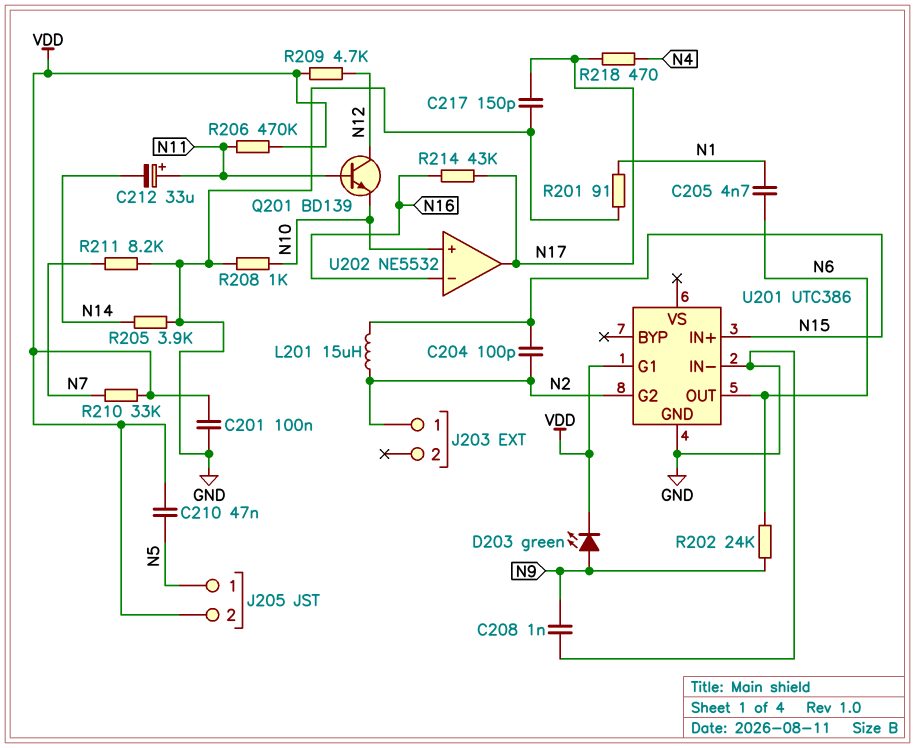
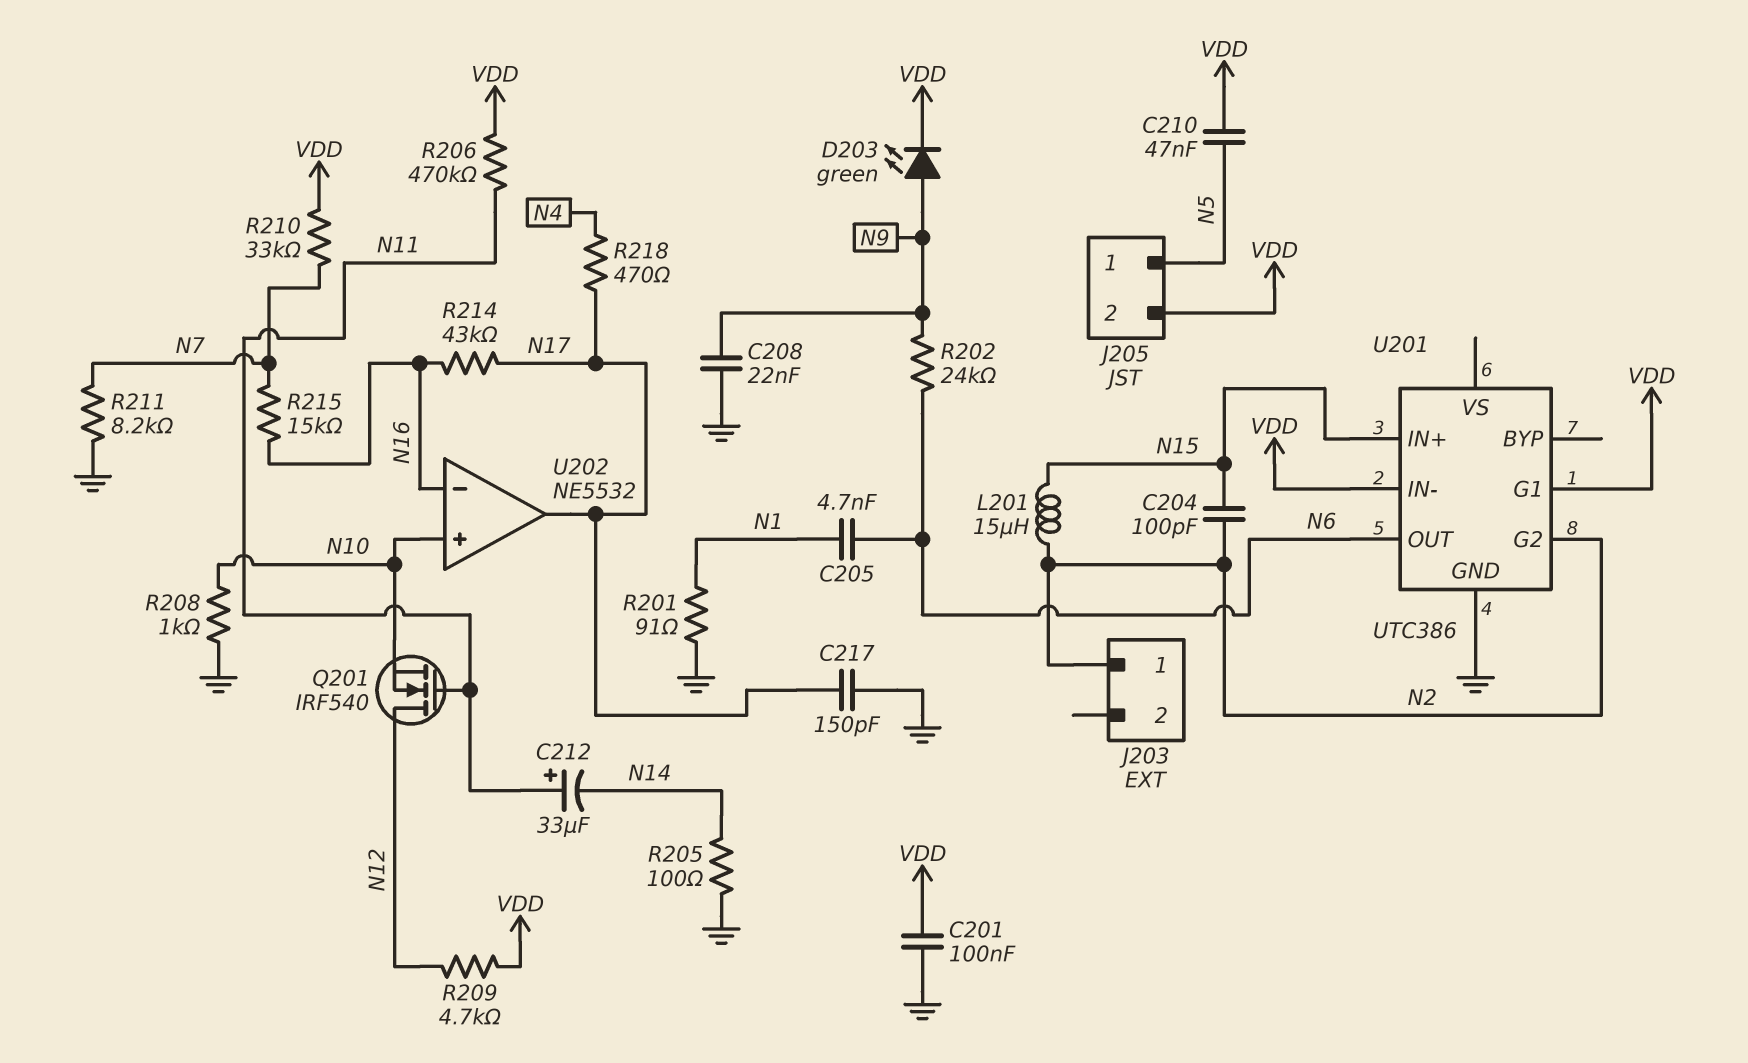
C208: 1nF (GND, N9) -> 22nF (GND, N9)
Q201: NPN BD139 (B N11, C N12, E N10) -> NMOS IRF540 (G N11, D N12, S N10)
R205: 3.9k (GND, N14) -> 100 (GND, N14)
R215: none -> 15k (N7, N16)
U201 pin IN-: GND -> VDD

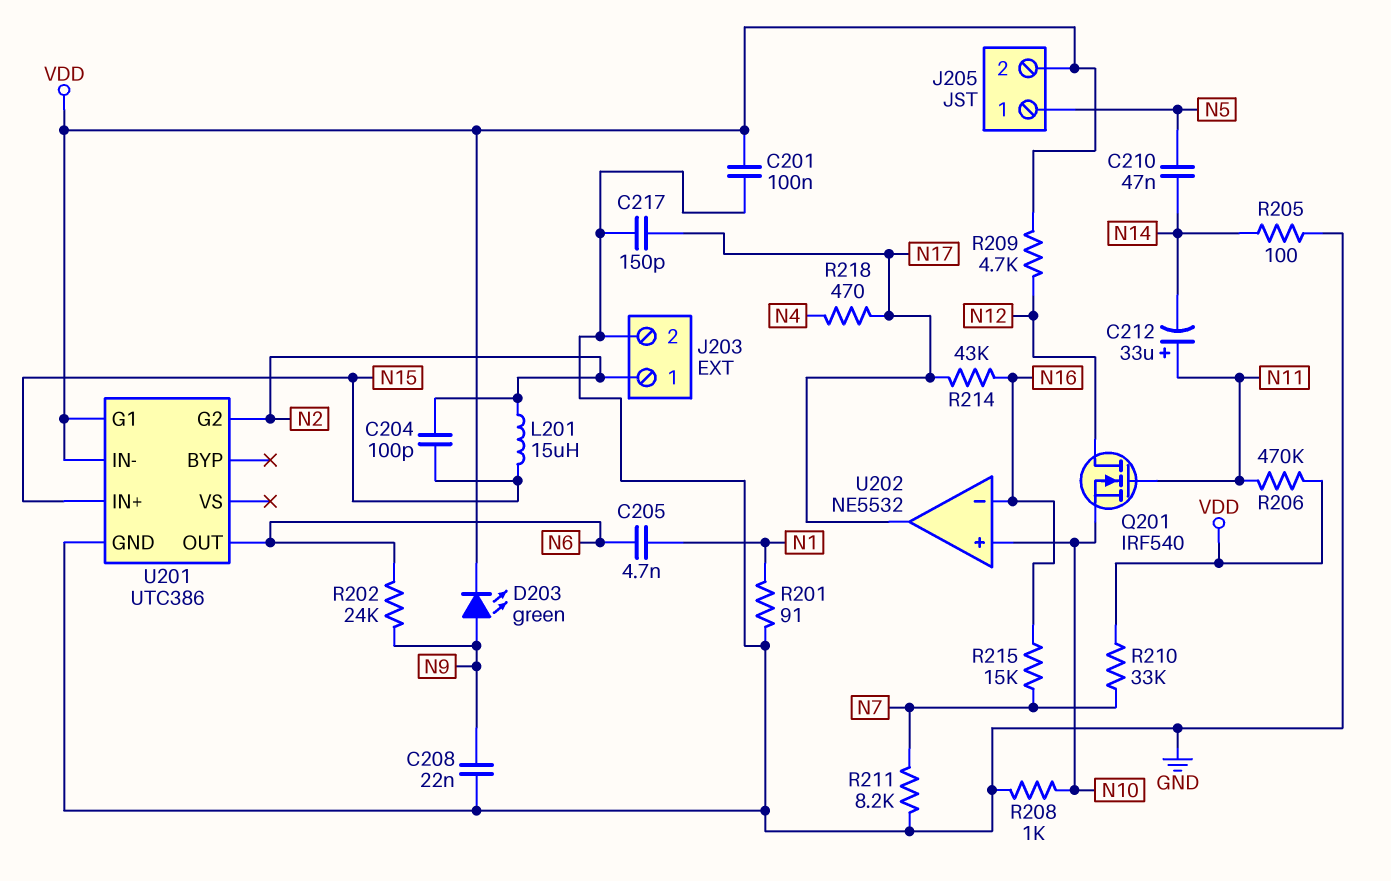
C210: 47nF (N5, VDD) -> 47nF (N5, N14)
J203 pin 2: none -> GND

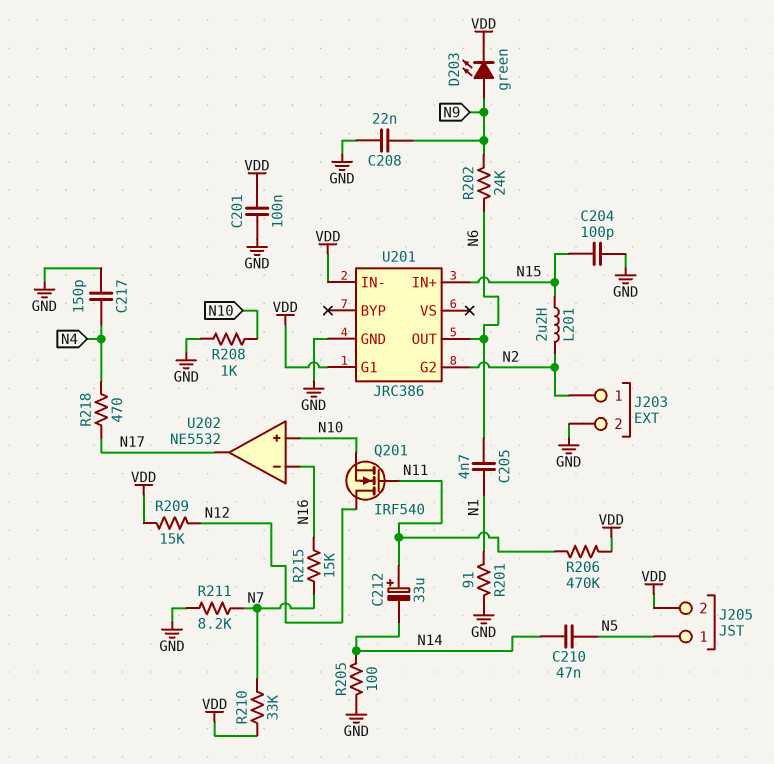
C204: 100pF (N2, N15) -> 100pF (GND, N15)
C217: 150pF (GND, N17) -> 150pF (GND, N4)
L201: 15uH (N2, N15) -> 2.2uH (N2, N15)
R209: 4.7k (N12, VDD) -> 15k (N12, VDD)
R214: 43k (N16, N17) -> none
U201: UTC386 -> JRC386

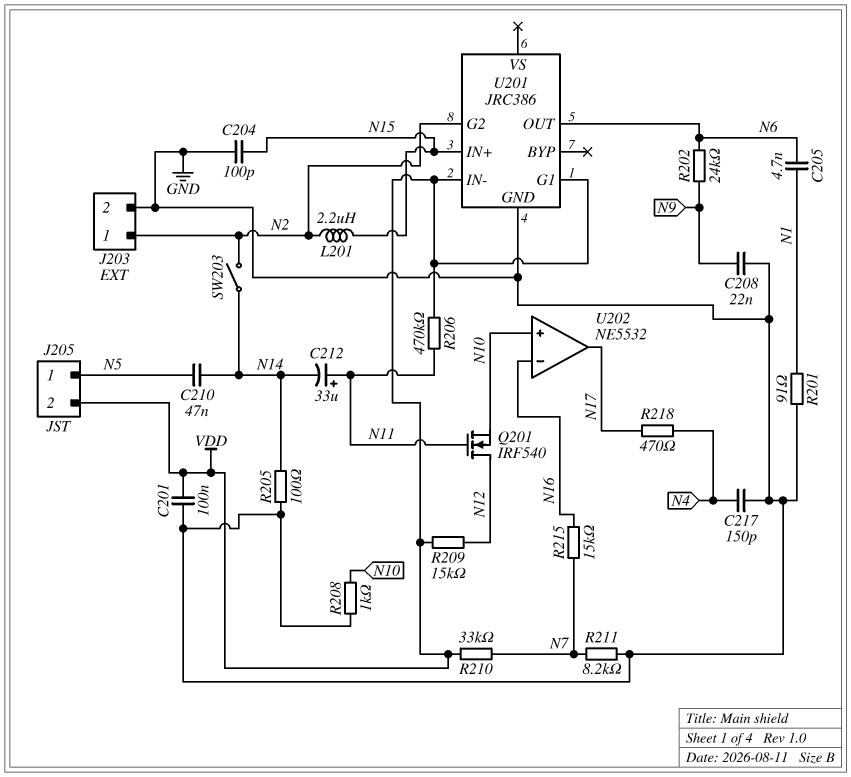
D203: LED green (A N9, K VDD) -> none
SW203: none -> switch (N2, N14)

